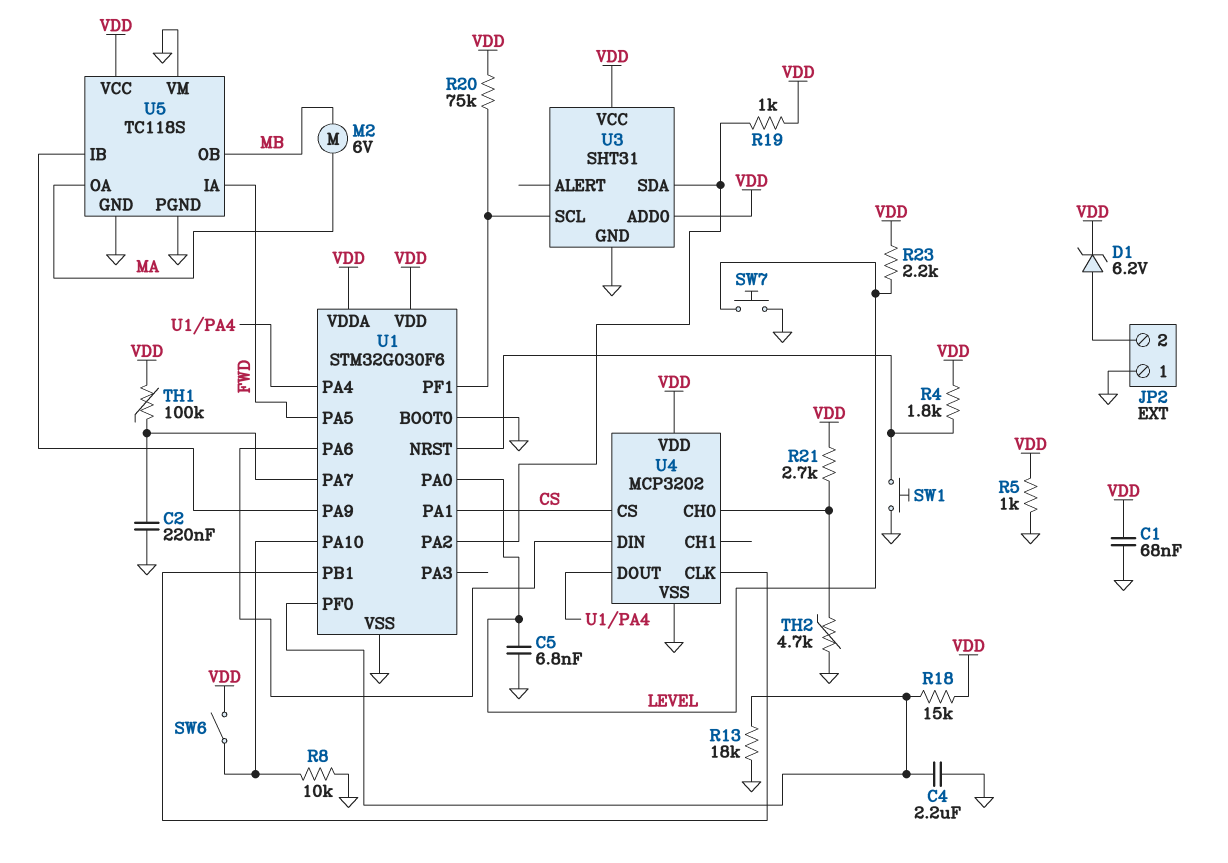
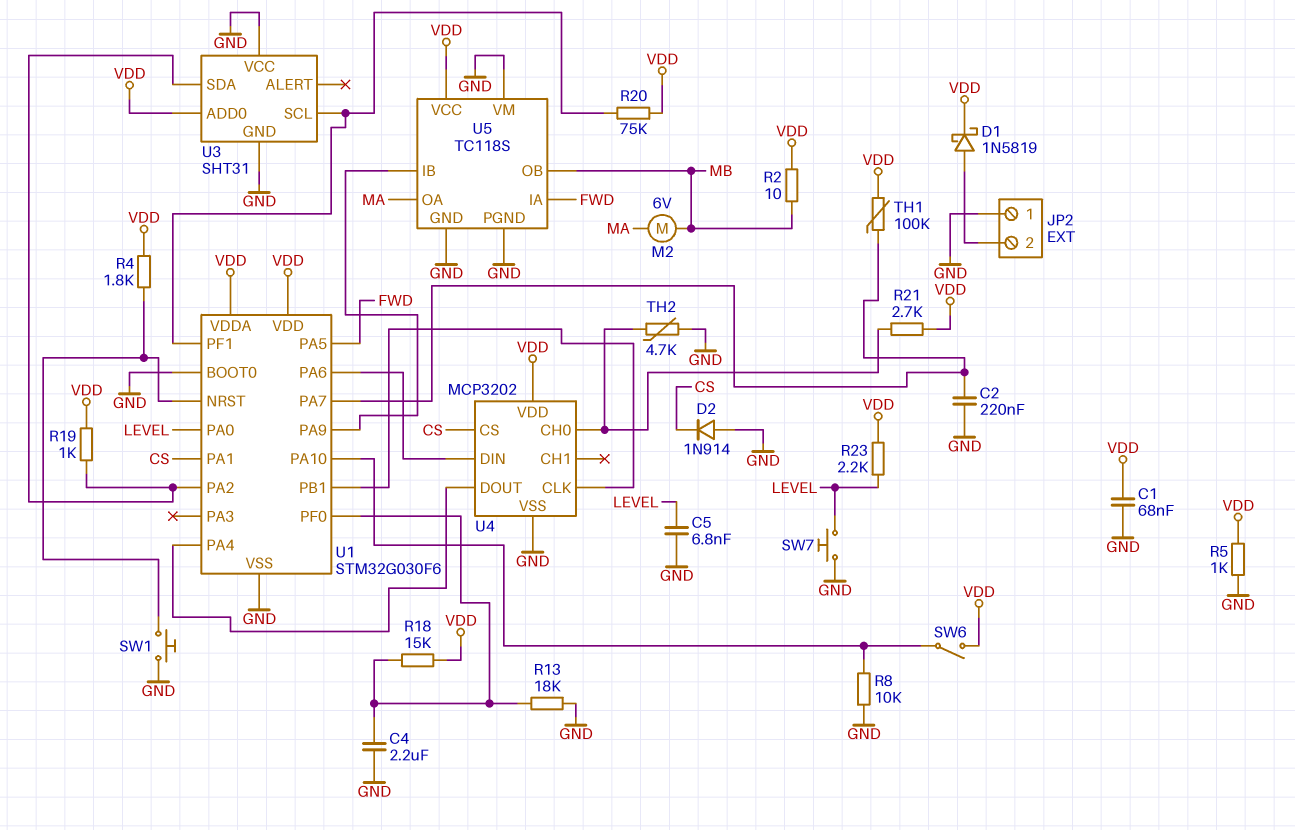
D1: zener 6.2V (A JP2/2, K VDD) -> schottky 1N5819 (A JP2/2, K VDD)
D2: none -> diode 1N914 (A GND, K CS)
R2: none -> 10 (MB, VDD)
U3 pin VCC: VDD -> GND

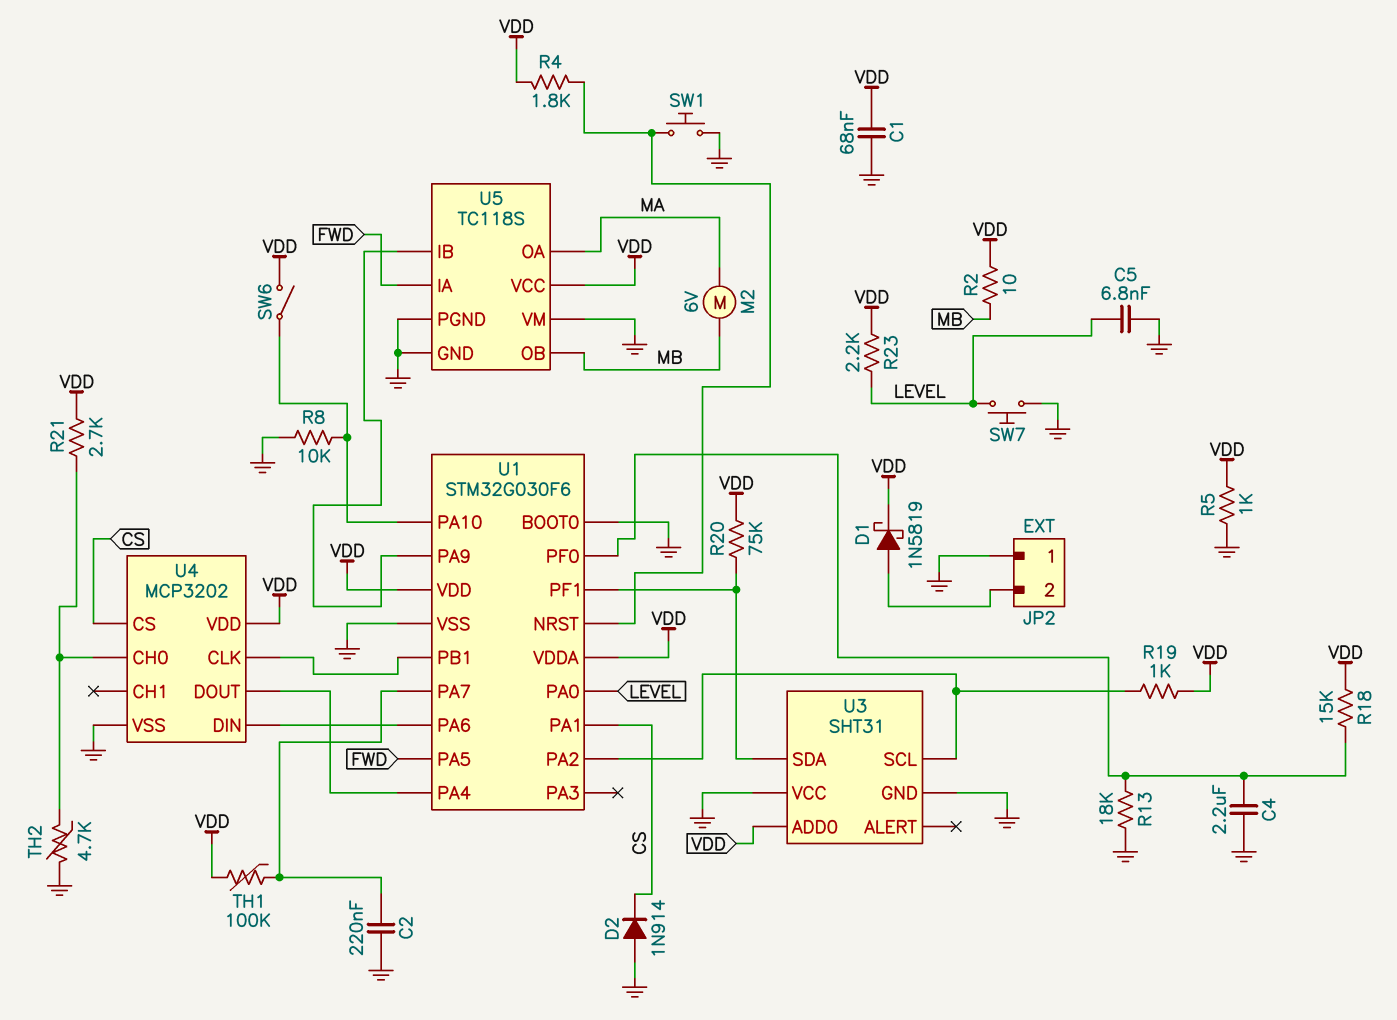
U3 pin SCL: U1/PF1 -> U1/PA2
U3 pin SDA: U1/PA2 -> U1/PF1

